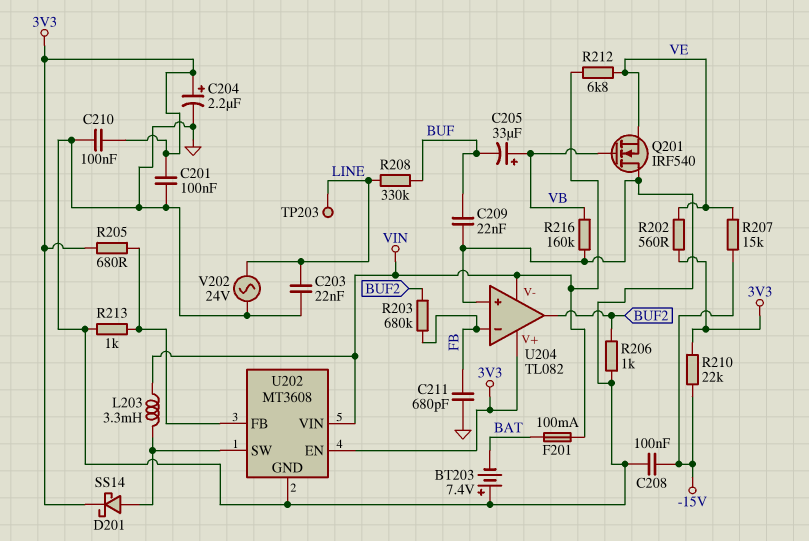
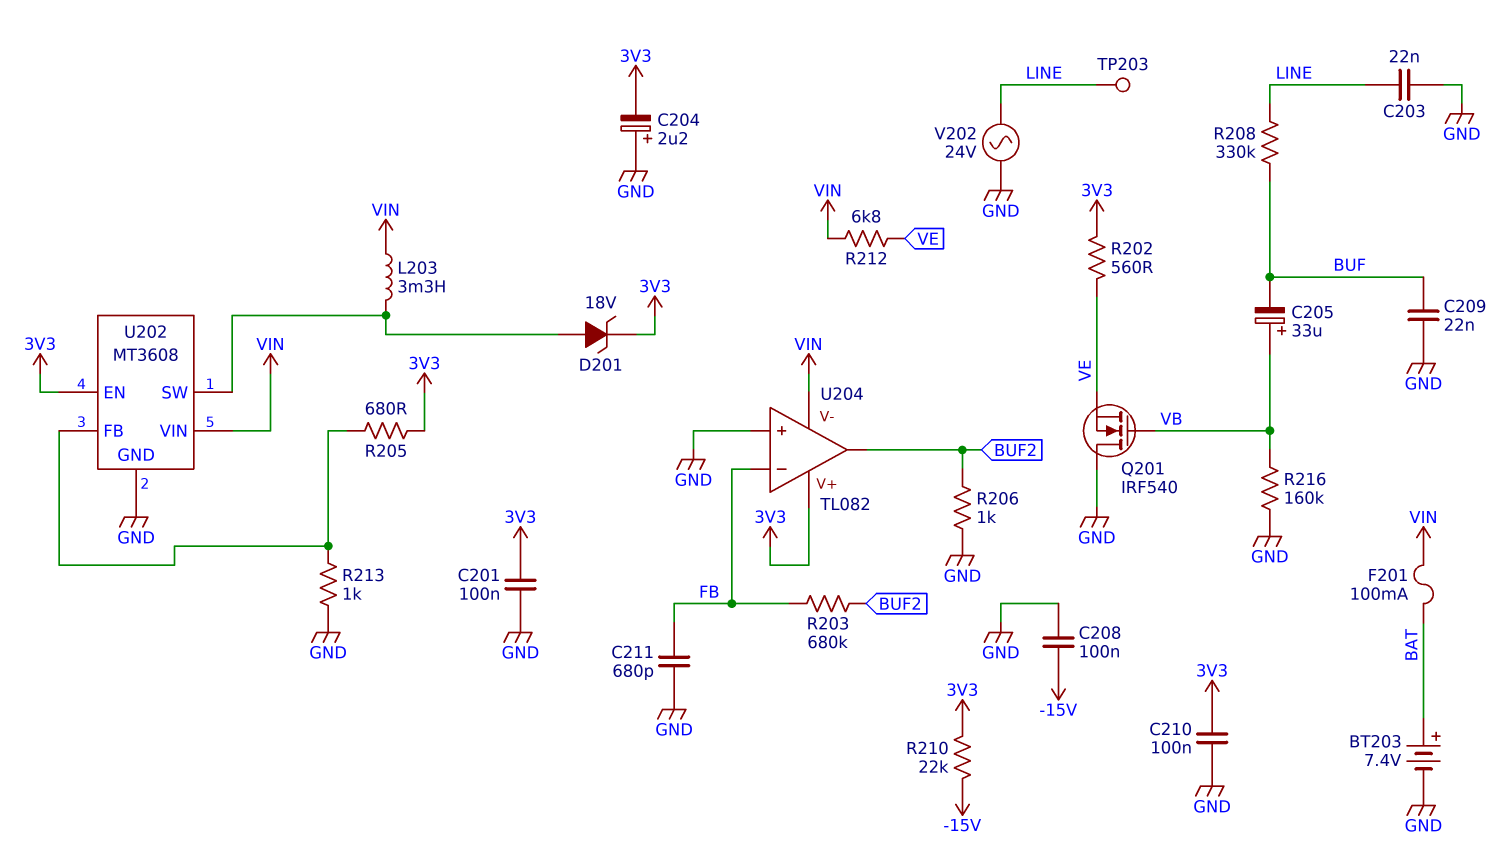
BT203: 7.4V (plus GND, minus BAT) -> 7.4V (plus BAT, minus GND)
C204: 2.2uF (plus 3V3, minus GND) -> 2.2uF (plus GND, minus 3V3)
D201: schottky SS14 (A U202/SW, K 3V3) -> zener 18V (A U202/SW, K 3V3)
R207: 15k (-15V, VE) -> none

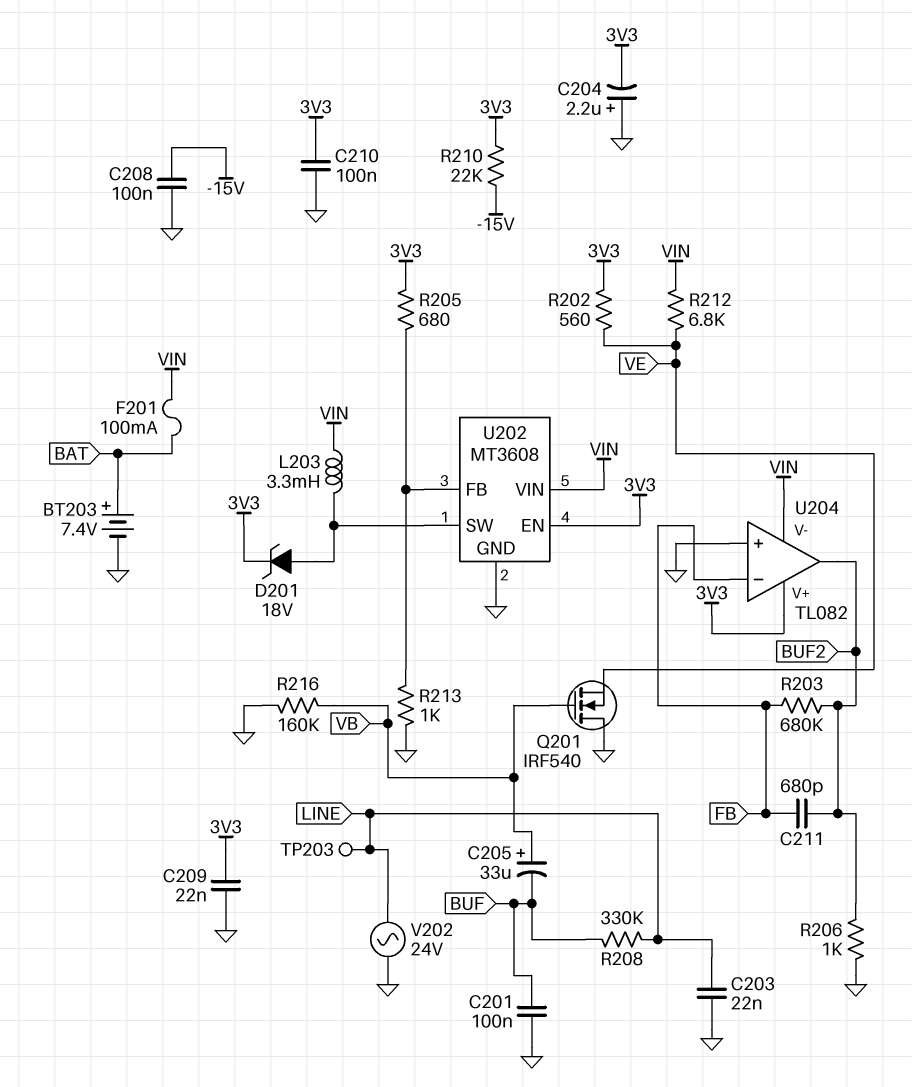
C201: 100nF (3V3, GND) -> 100nF (BUF, GND)
C209: 22nF (BUF, GND) -> 22nF (3V3, GND)
C211: 680pF (FB, GND) -> 680pF (BUF2, FB)

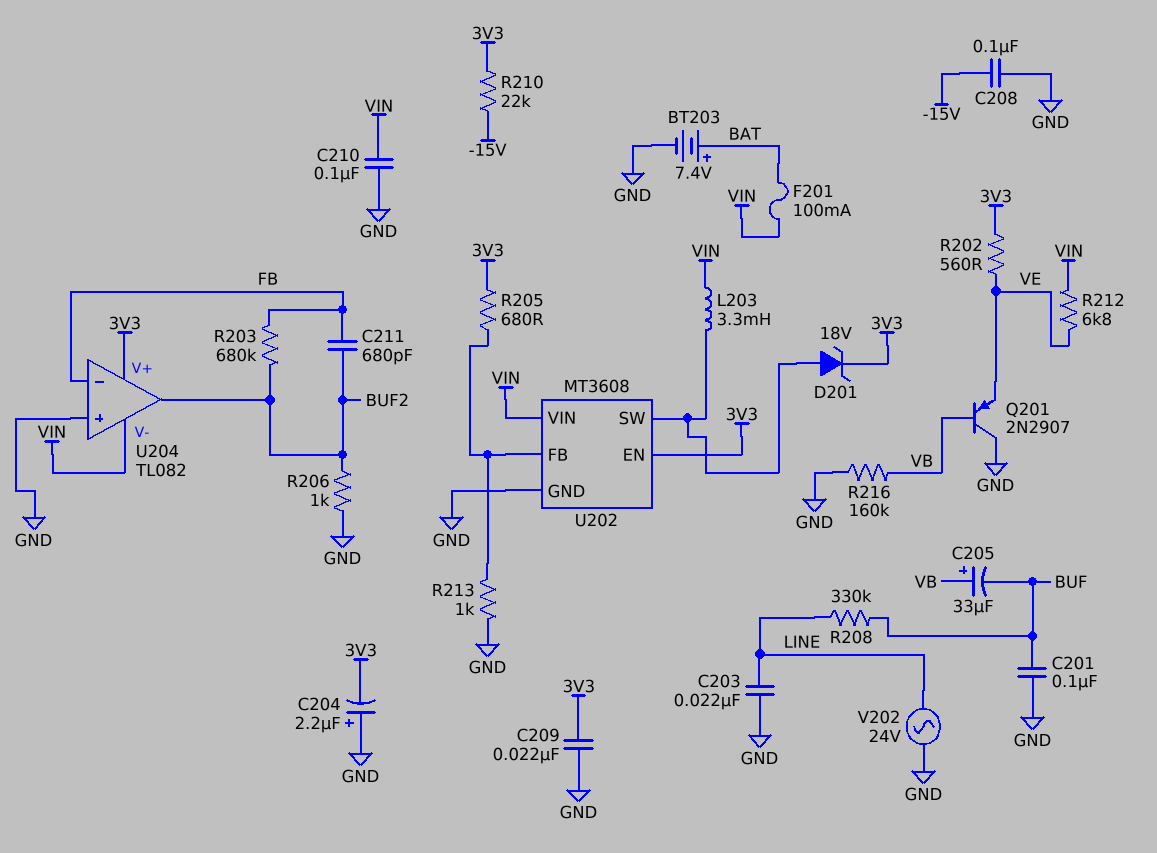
C210: 100nF (3V3, GND) -> 100nF (GND, VIN)
Q201: NMOS IRF540 (G VB, D GND, S VE) -> PNP 2N2907 (B VB, C GND, E VE)
TP203: test point (LINE) -> none

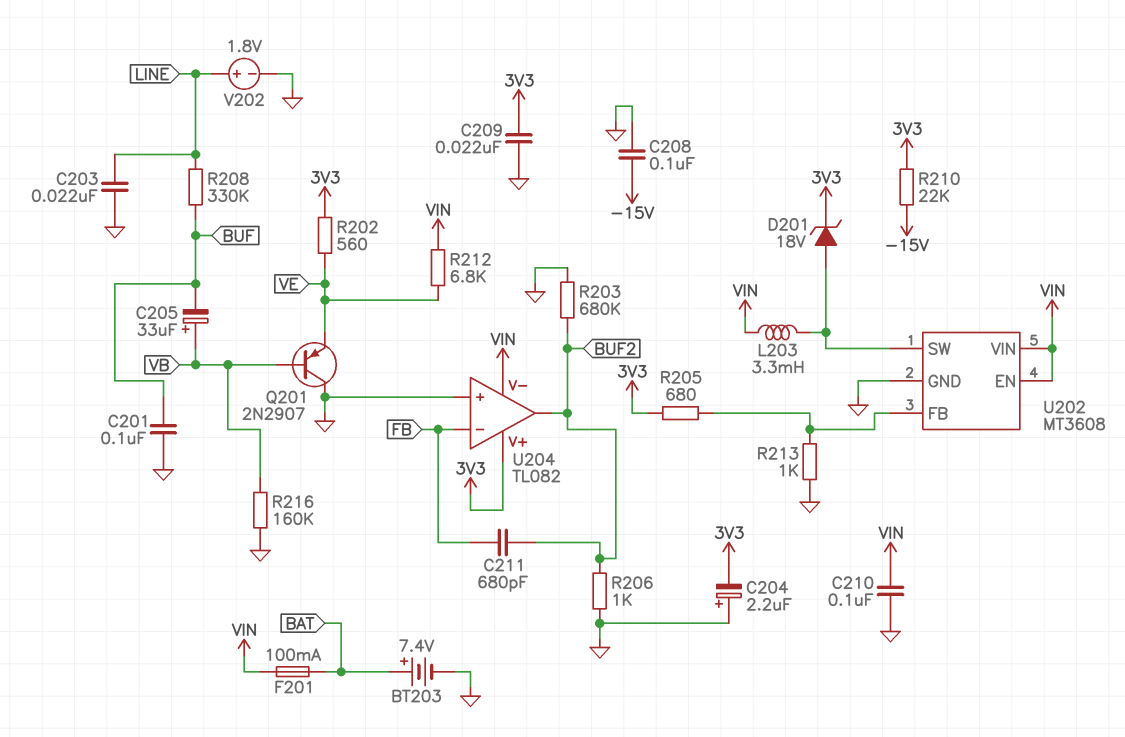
R203: 680k (BUF2, FB) -> 680k (BUF2, GND)
U202 pin EN: 3V3 -> VIN
V202: AC 24V (GND, LINE) -> 1.8V (plus LINE, minus GND)

